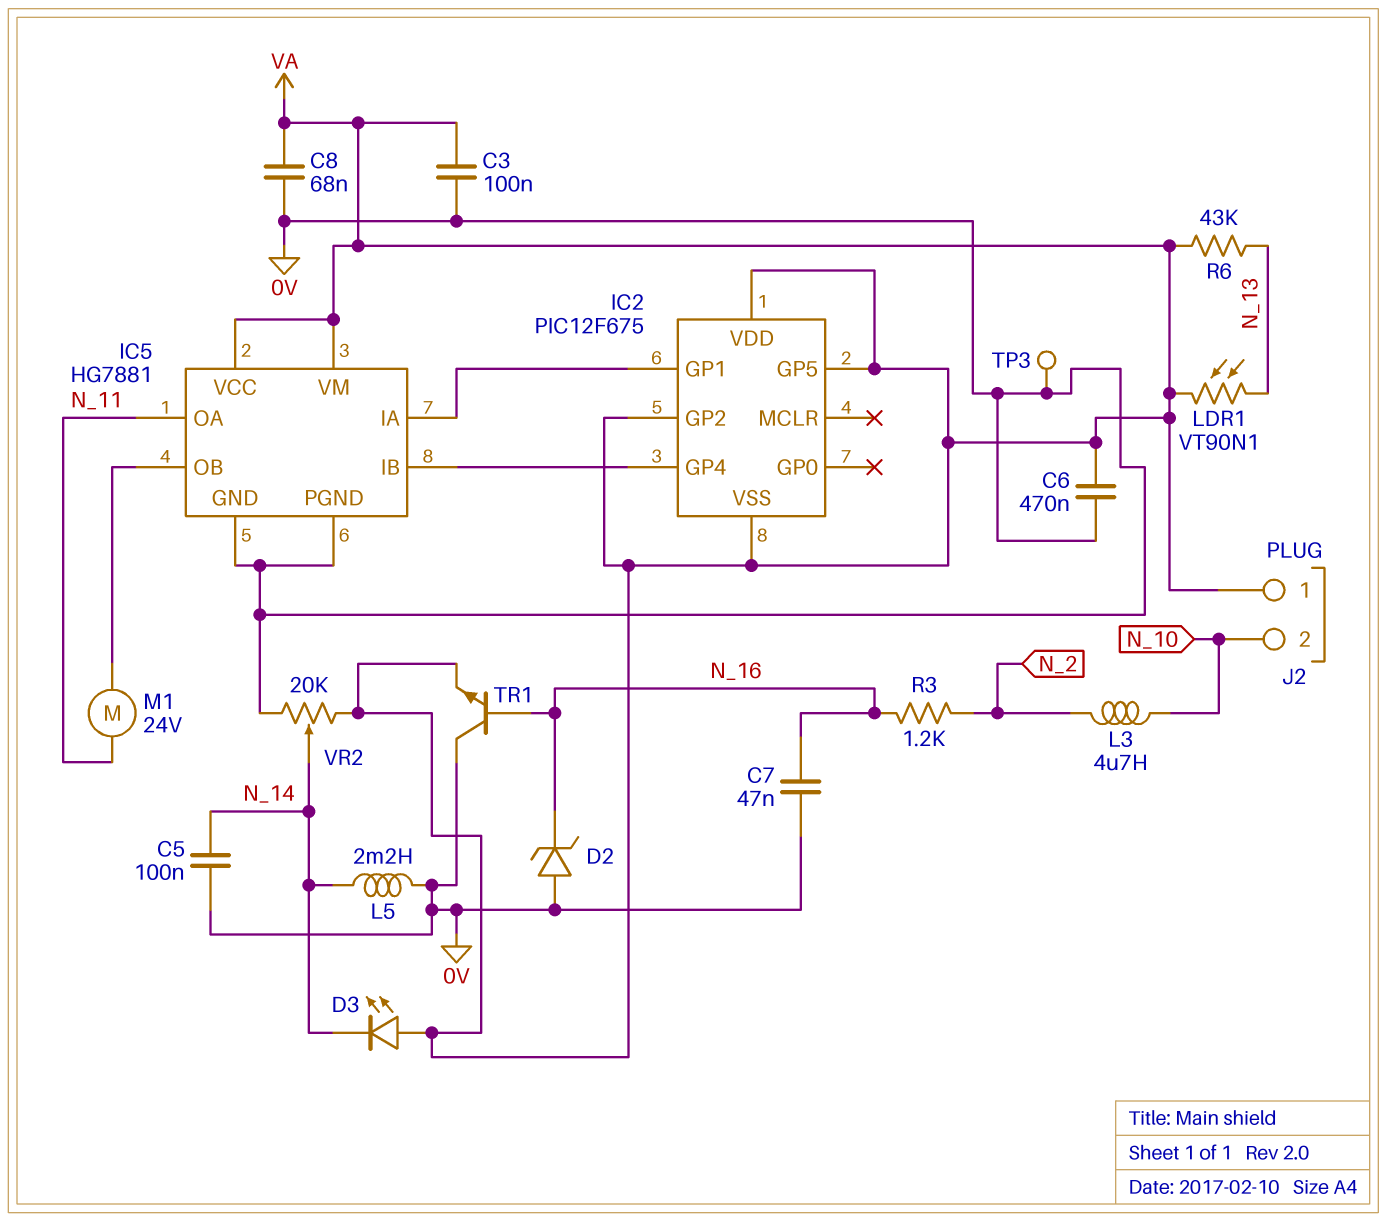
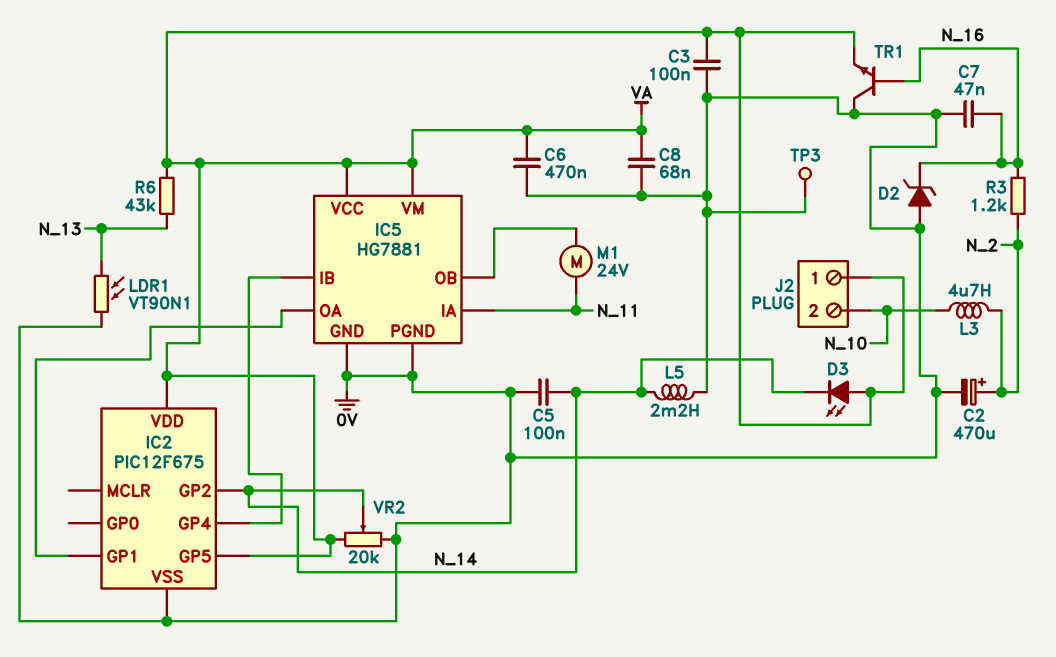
C2: none -> 470uF (plus N_2, minus 0V)
IC2 pin GP2: VA -> N_14
IC2 pin VSS: VA -> 0V
IC5 pin IA: IC2/GP1 -> N_11
IC5 pin OA: N_11 -> IC2/GP1
LDR1: VT90N1 (N_13, VA) -> VT90N1 (0V, N_13)

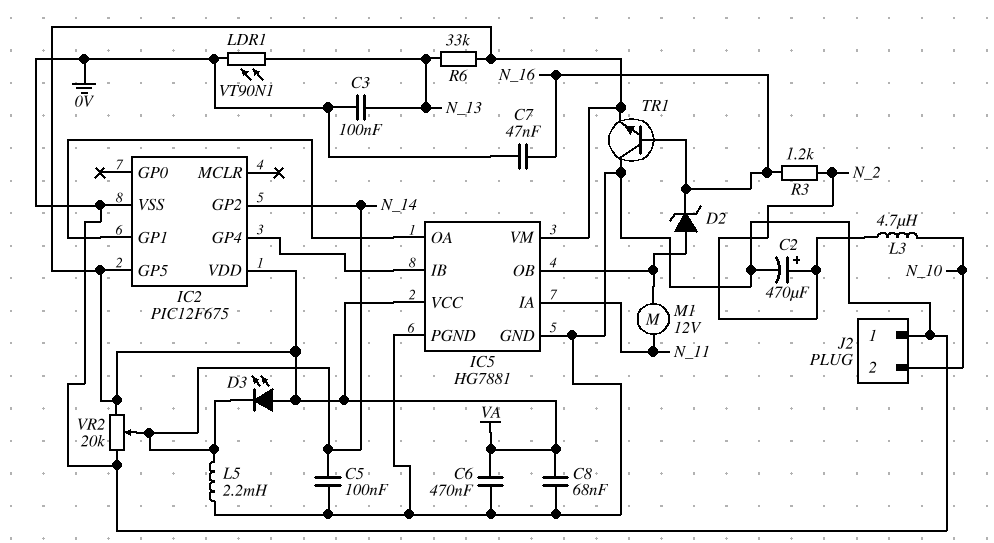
C3: 100nF (0V, VA) -> 100nF (0V, N_13)
D2: zener (A 0V, K N_16) -> zener (A IC5/OB, K N_16)
J2 pin 1: VA -> 0V
M1: motor 24V (IC5/OB, N_11) -> motor 12V (IC5/OB, N_11)
R6: 43k (N_13, VA) -> 33k (N_13, VA)
TP3: test point (0V) -> none

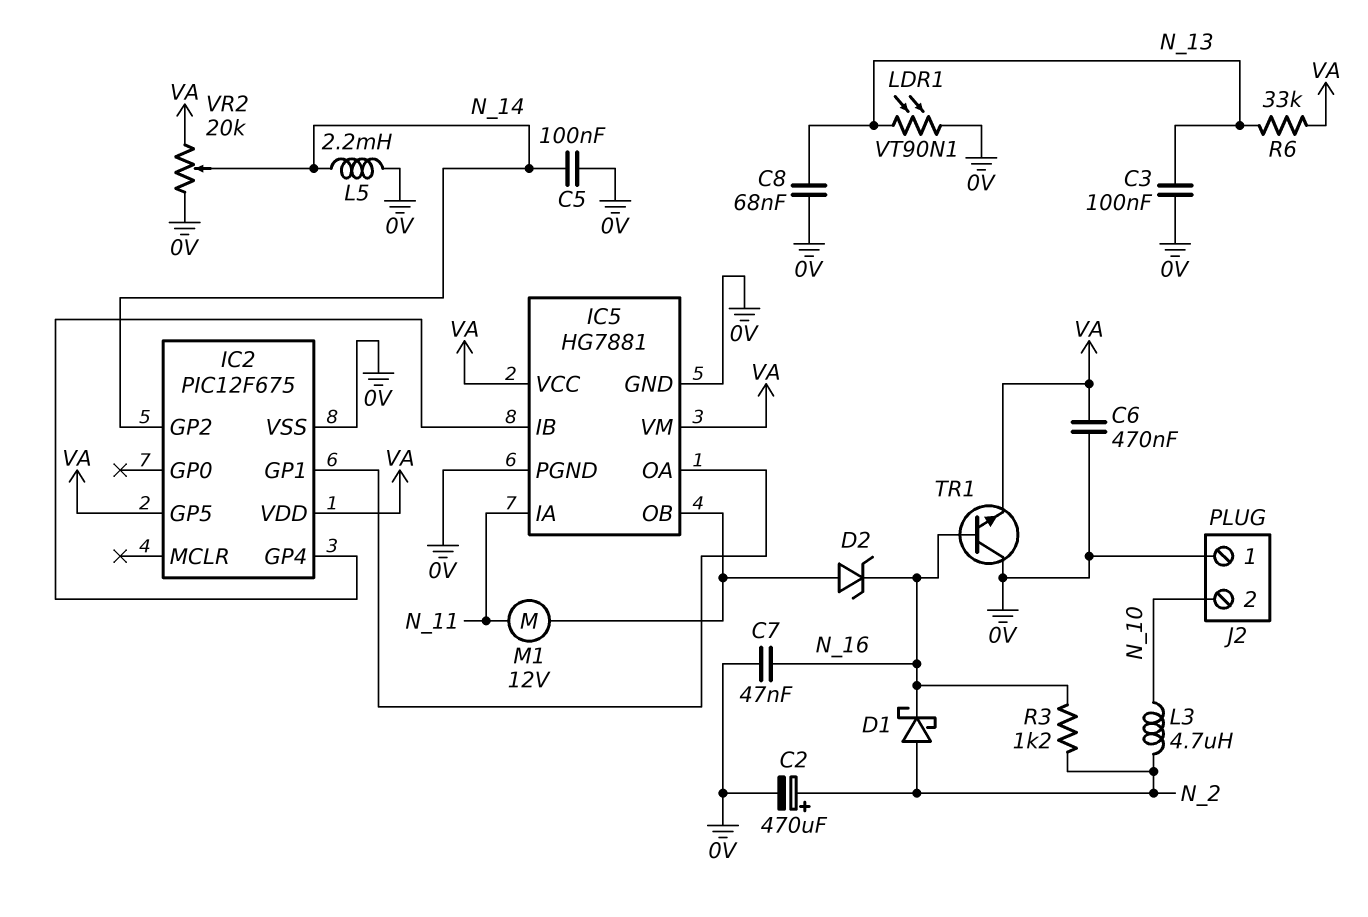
C8: 68nF (0V, VA) -> 68nF (0V, N_13)
D1: none -> schottky (A N_2, K N_16)
D3: LED (A VA, K N_14) -> none

